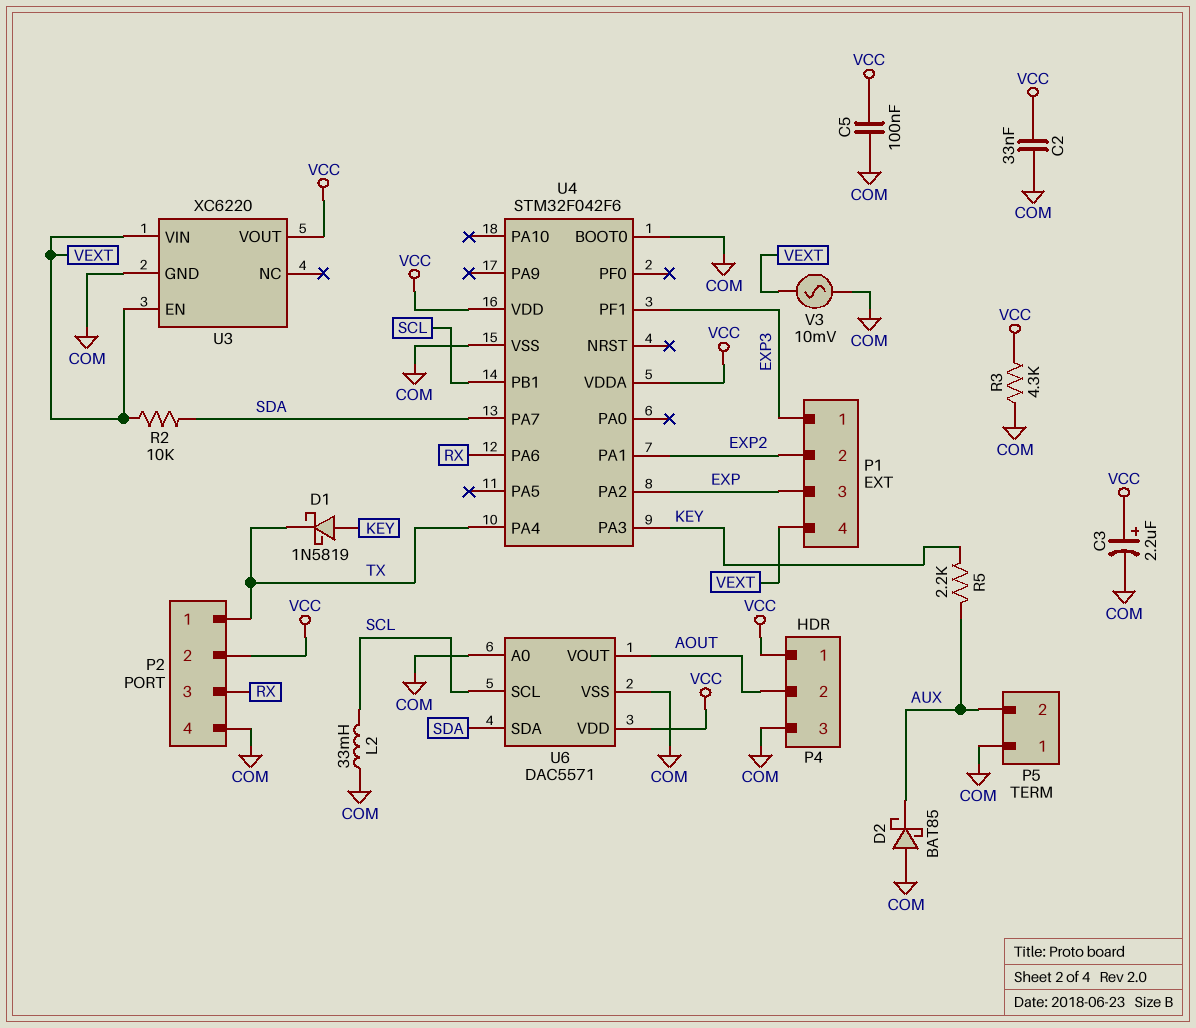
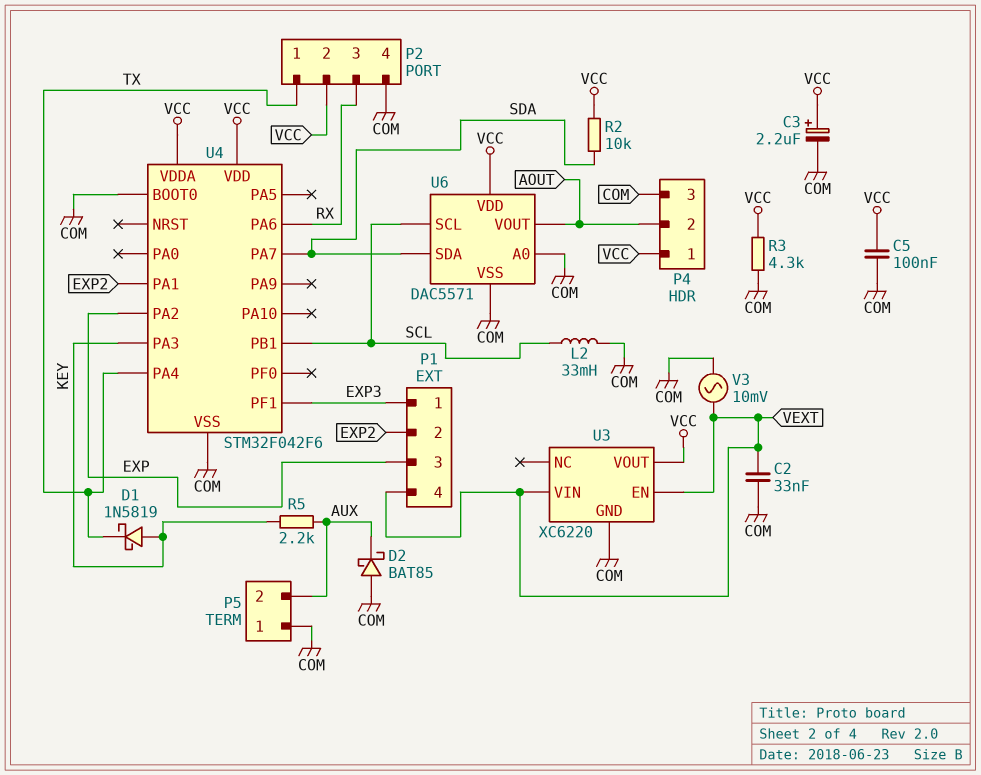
C2: 33nF (COM, VCC) -> 33nF (COM, VEXT)
R2: 10k (SDA, VEXT) -> 10k (SDA, VCC)

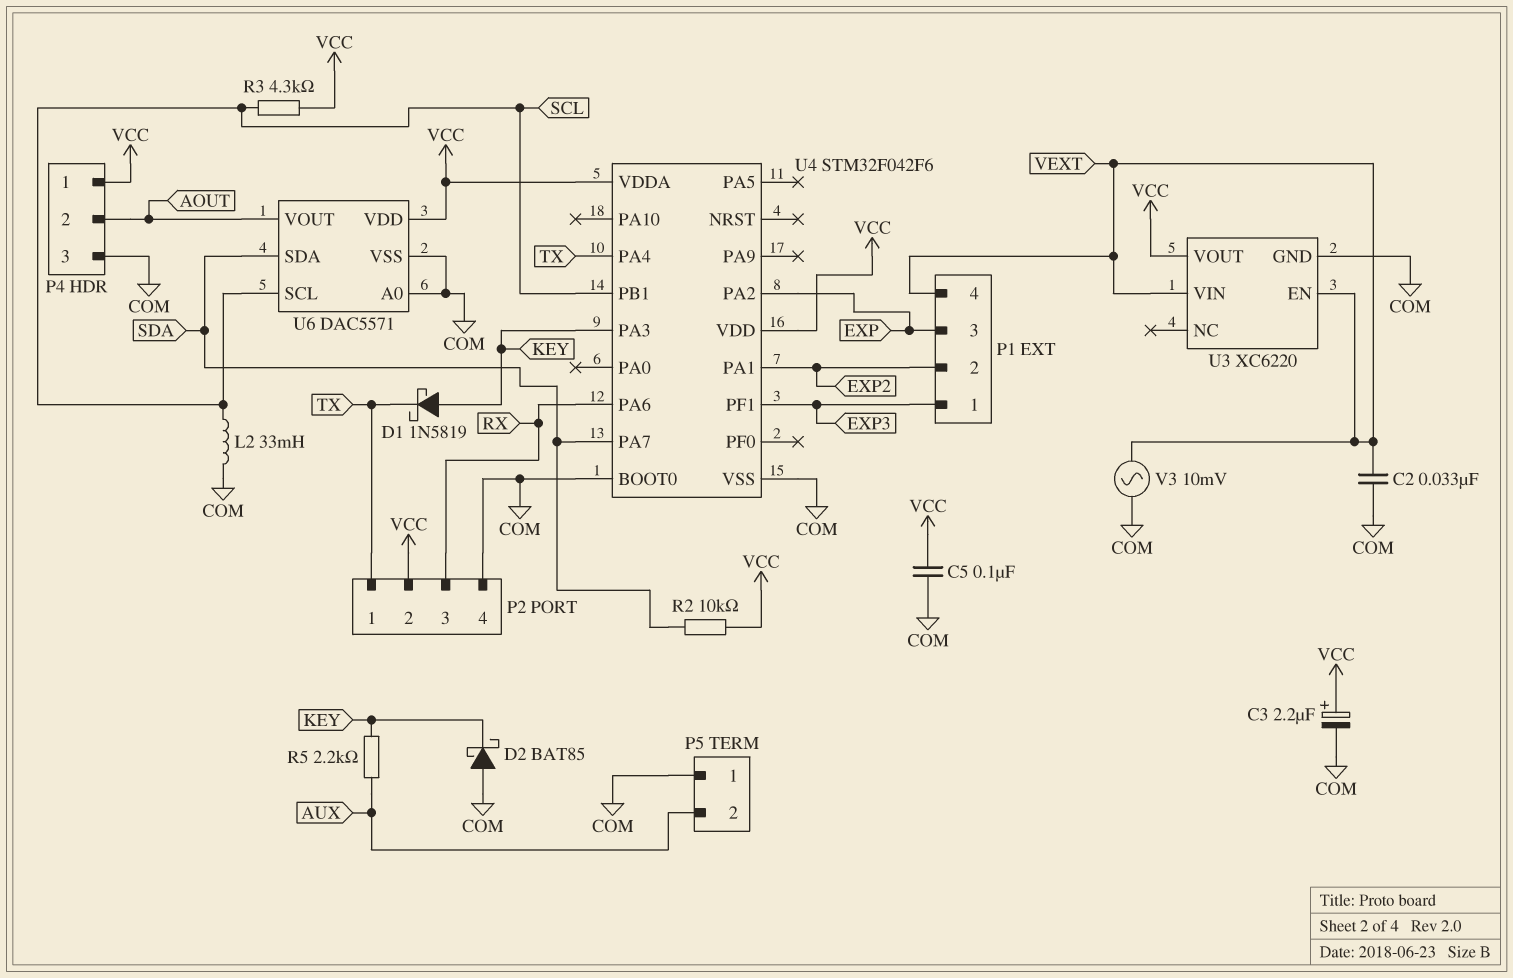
D2: schottky BAT85 (A COM, K AUX) -> schottky BAT85 (A COM, K KEY)
R3: 4.3k (COM, VCC) -> 4.3k (SCL, VCC)

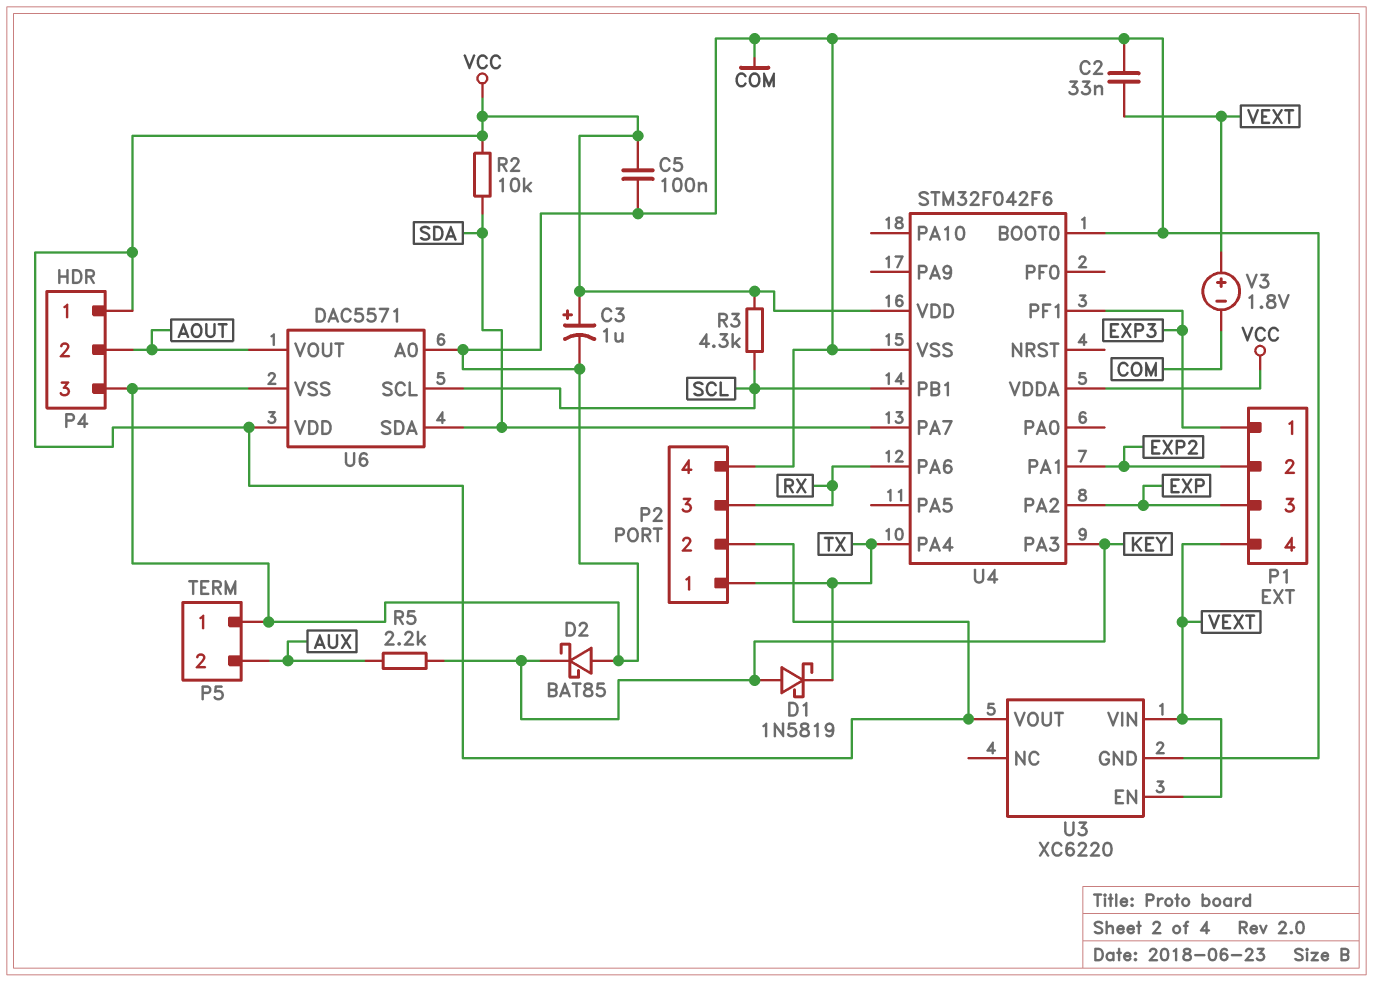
C3: 2.2uF (plus VCC, minus COM) -> 1uF (plus VCC, minus COM)
L2: 33mH (COM, SCL) -> none
V3: AC 10mV (COM, VEXT) -> 1.8V (plus VEXT, minus COM)

